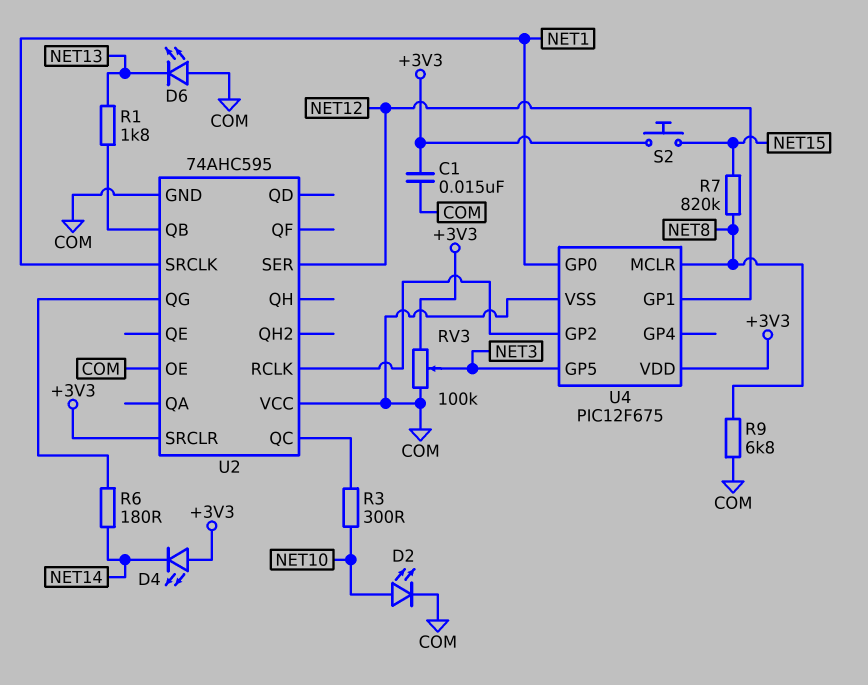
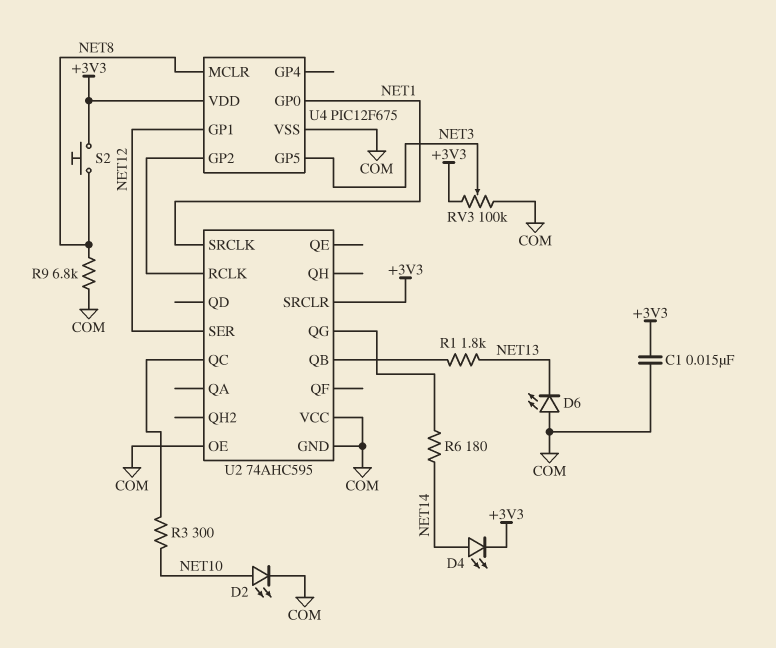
D4: LED (A +3V3, K NET14) -> LED (A NET14, K +3V3)
R7: 820k (NET8, NET15) -> none
S2: button (+3V3, NET15) -> button (+3V3, NET8)

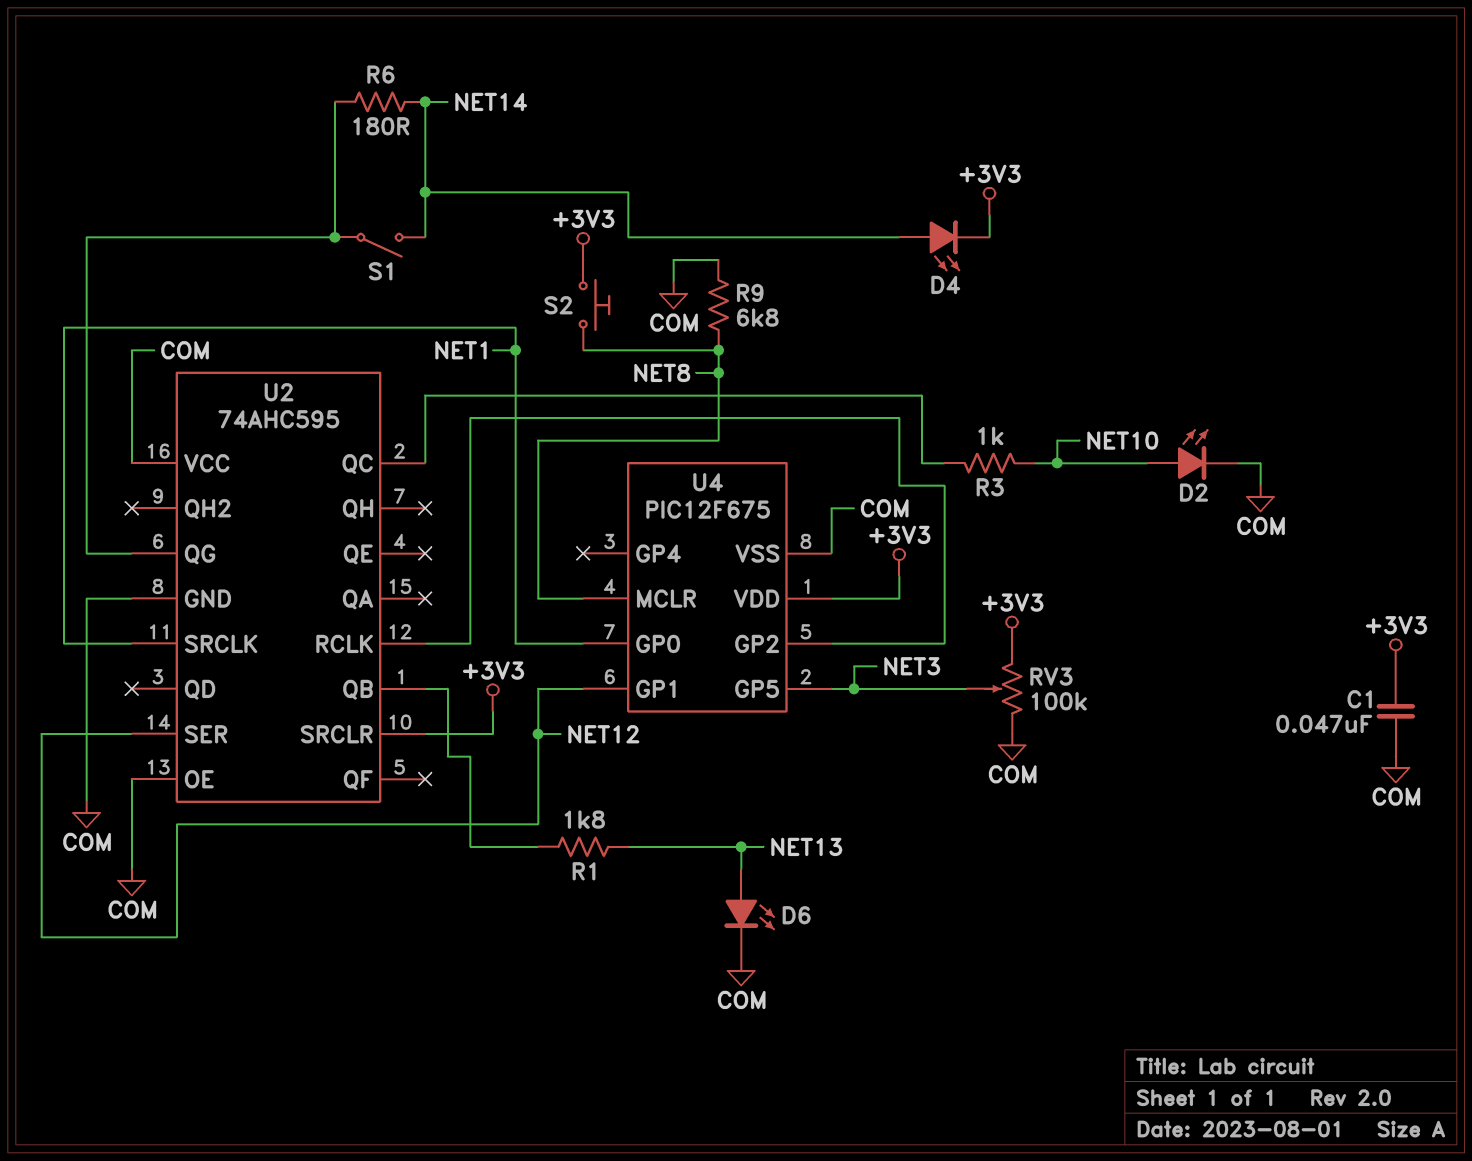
C1: 15nF (+3V3, COM) -> 47nF (+3V3, COM)
D6: LED (A COM, K NET13) -> LED (A NET13, K COM)
R3: 300 (NET10, U2/QC) -> 1k (NET10, U2/QC)
S1: none -> switch (NET14, U2/QG)

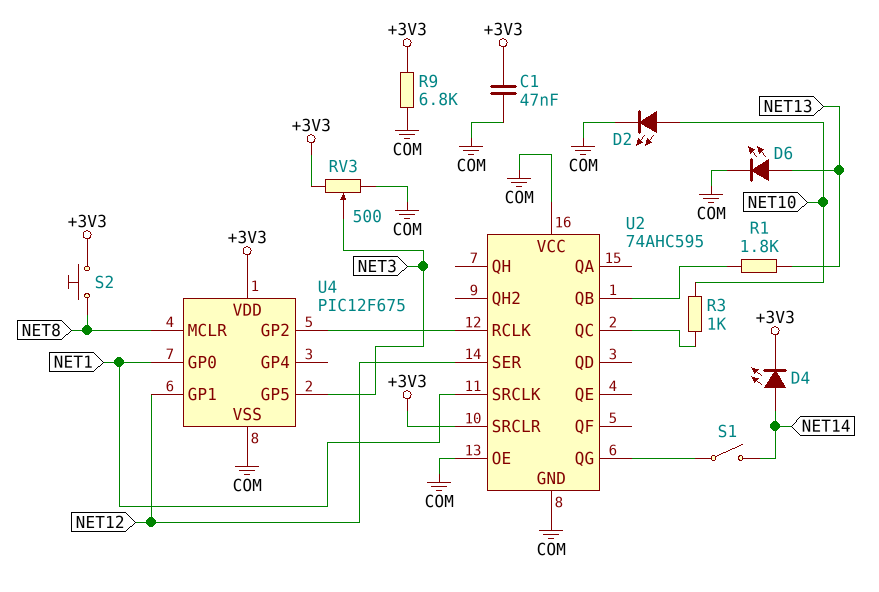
R6: 180 (NET14, U2/QG) -> none
R9: 6.8k (COM, NET8) -> 6.8k (+3V3, COM)
RV3: 100k (+3V3, COM, wiper NET3) -> 500 (+3V3, COM, wiper NET3)

